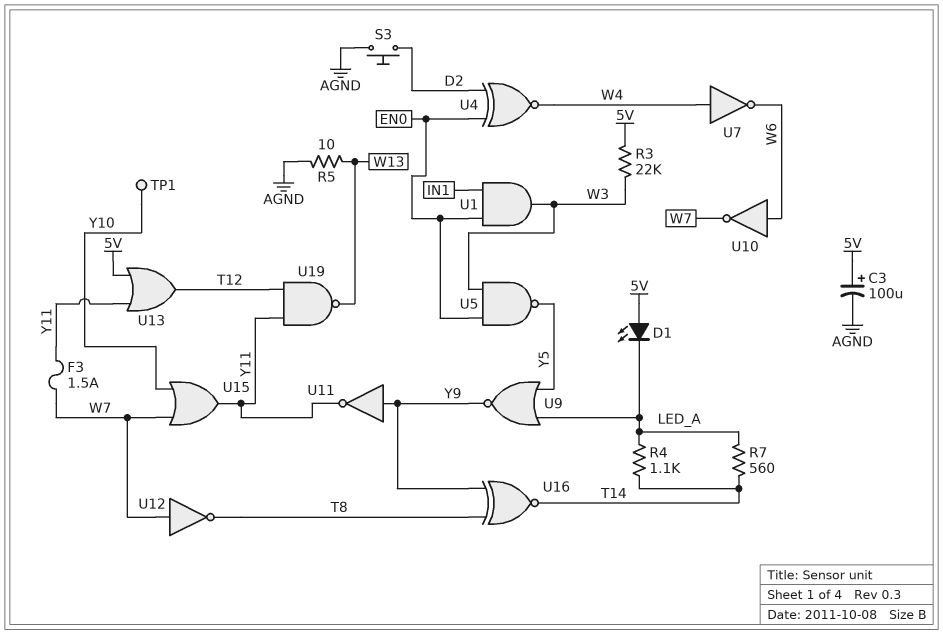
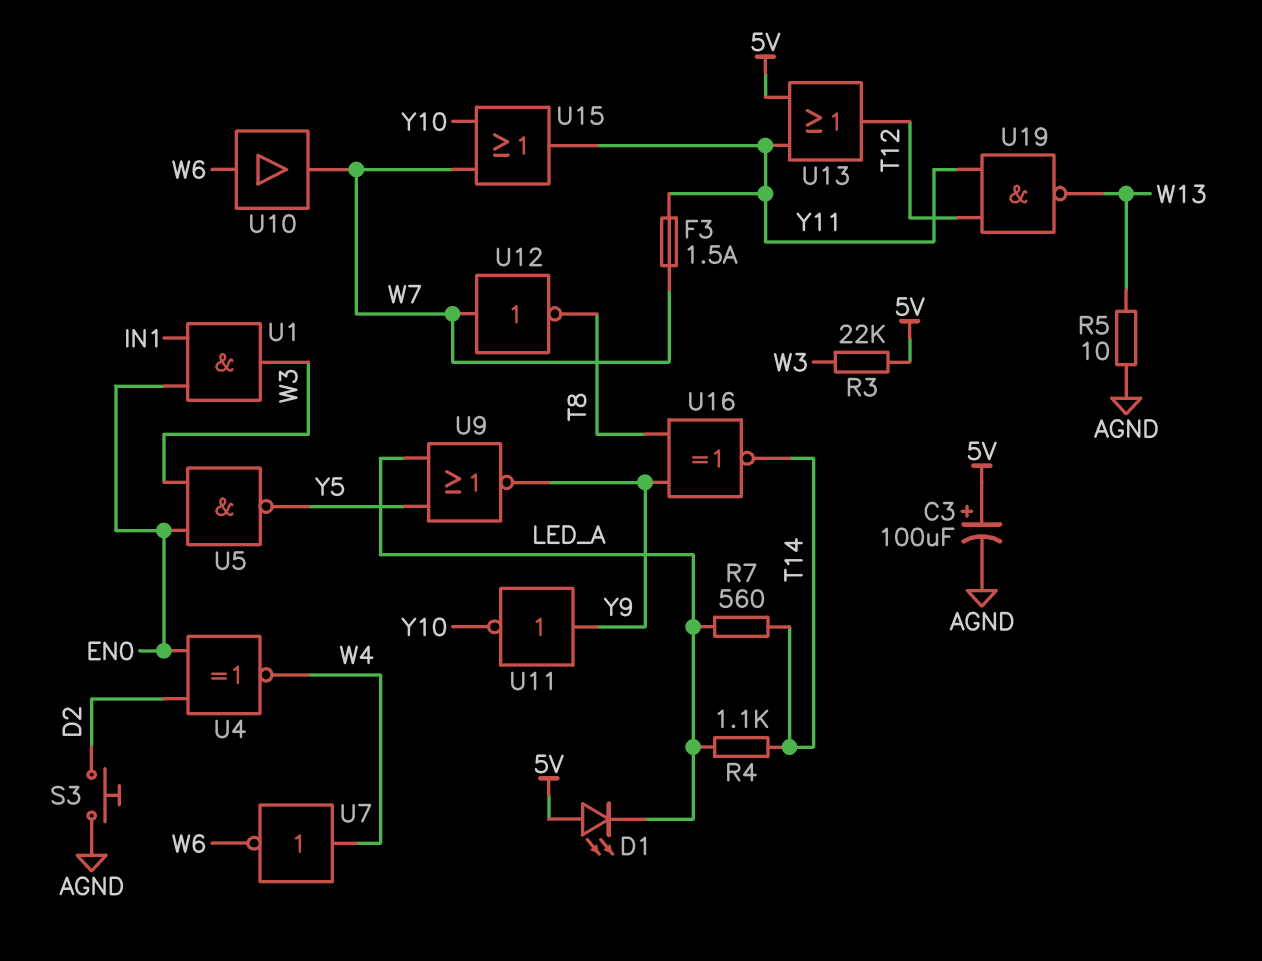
TP1: test point (Y10) -> none
U10: NOT (in W6, out W7) -> buffer (in W6, out W7)
U11: NOT (in Y9, out Y11) -> NOT (in Y9, out Y10)

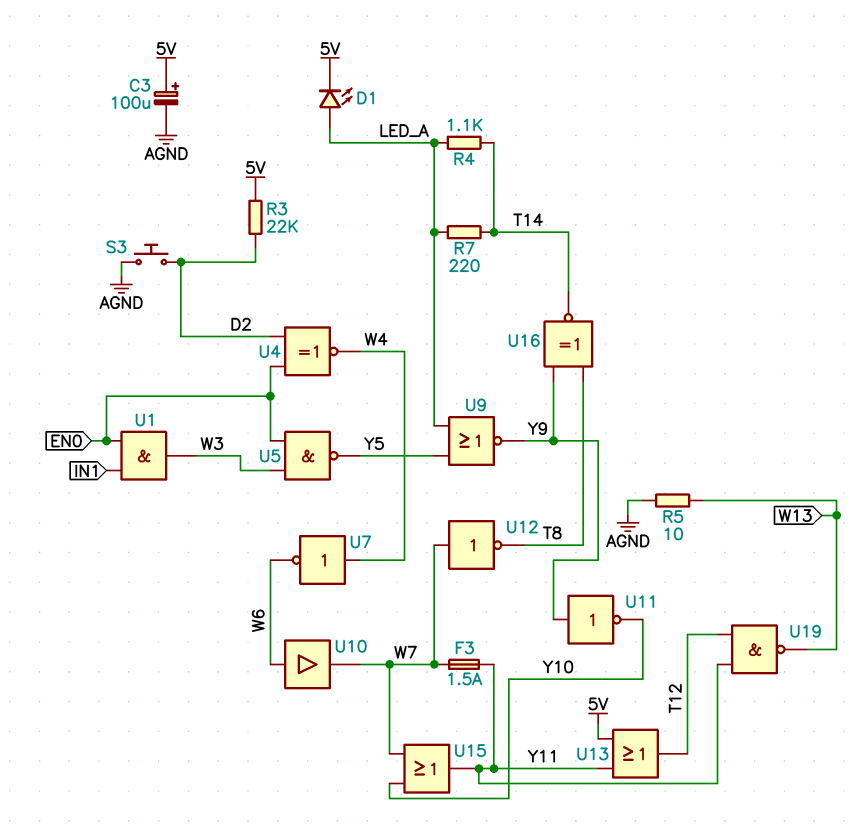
D1: LED (A 5V, K LED_A) -> LED (A LED_A, K 5V)
R3: 22k (5V, W3) -> 22k (5V, D2)
R7: 560 (LED_A, T14) -> 220 (LED_A, T14)

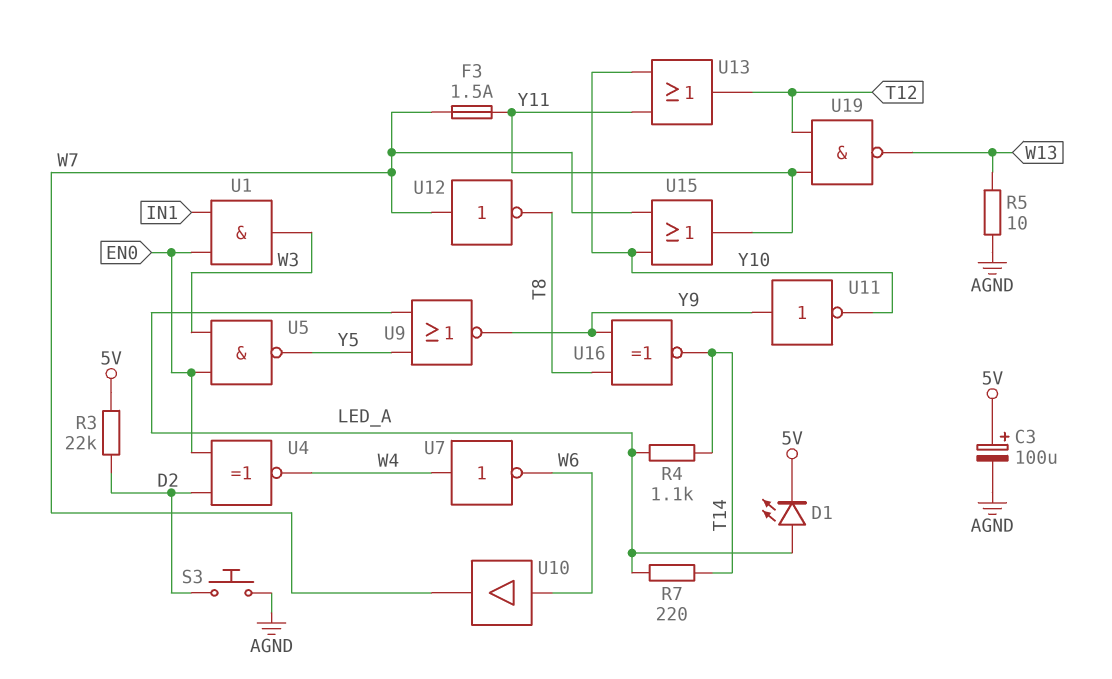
U13: OR (in 5V, in Y11, out T12) -> OR (in Y10, in Y11, out T12)

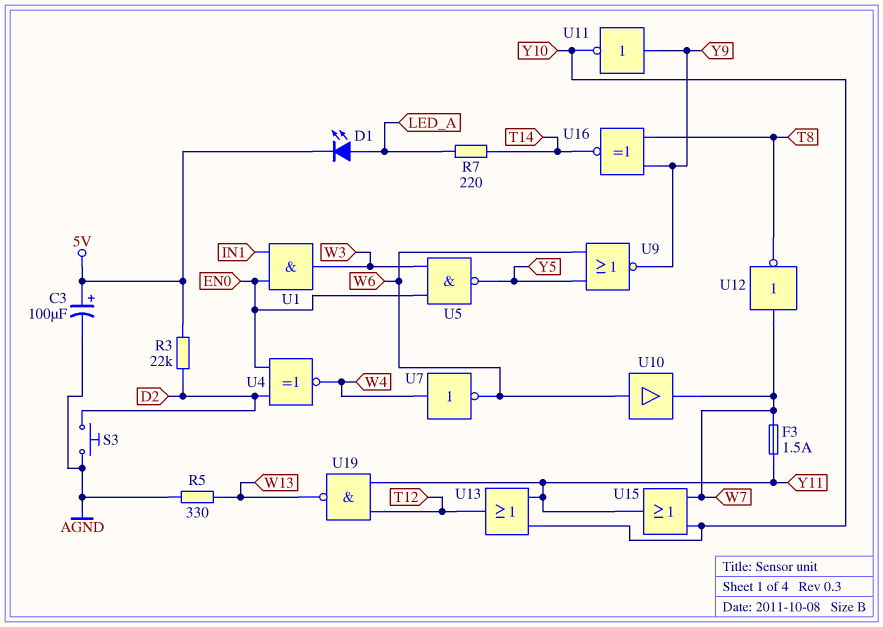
R4: 1.1k (LED_A, T14) -> none
R5: 10 (AGND, W13) -> 330 (AGND, W13)
U9: NOR (in LED_A, in Y5, out Y9) -> NOR (in W6, in Y5, out Y9)

